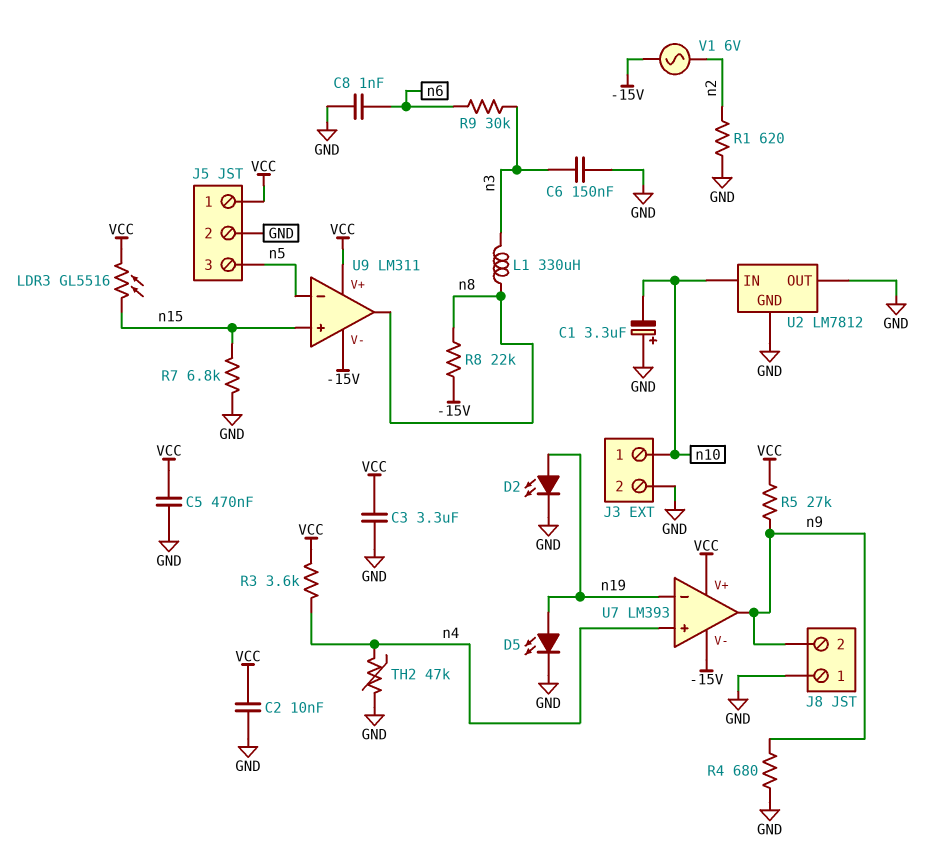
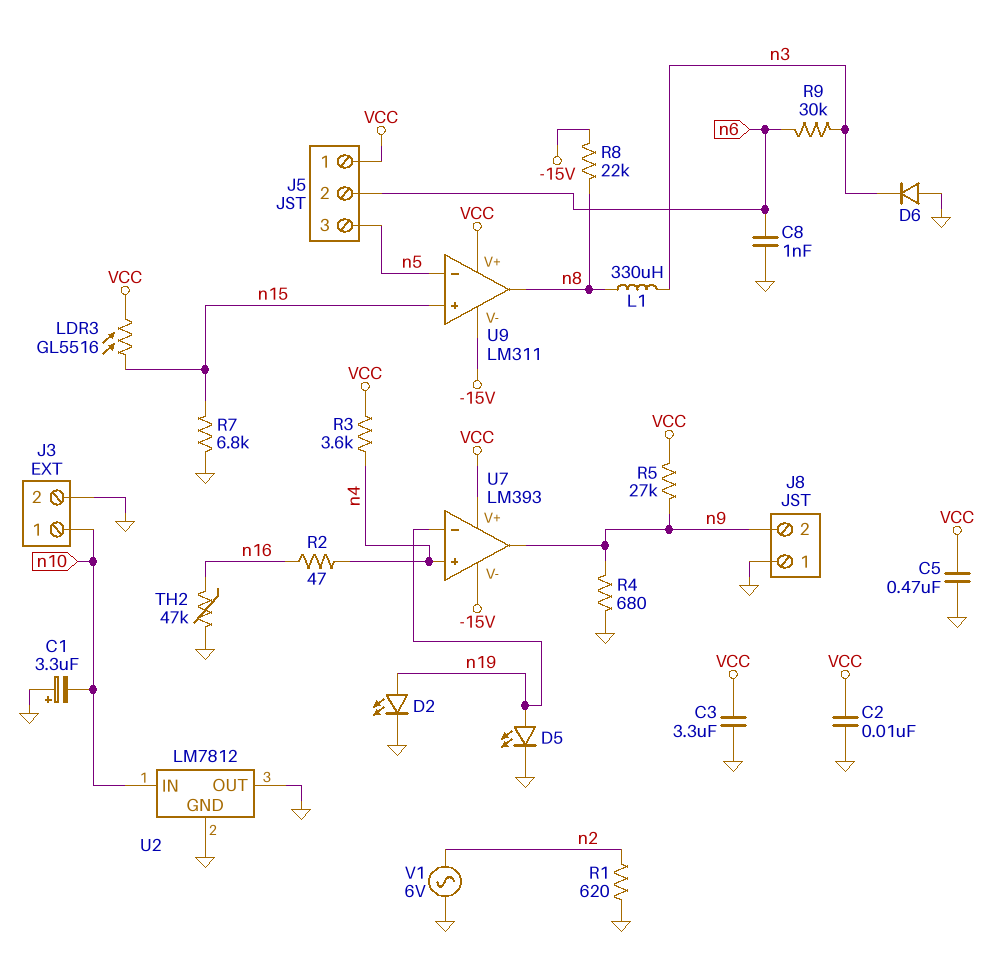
C6: 150nF (GND, n3) -> none
D6: none -> diode (A GND, K n3)
J5 pin 2: GND -> n6
R2: none -> 47 (n4, n16)
TH2: 47k (GND, n4) -> 47k (GND, n16)
V1: AC 6V (-15V, n2) -> AC 6V (GND, n2)

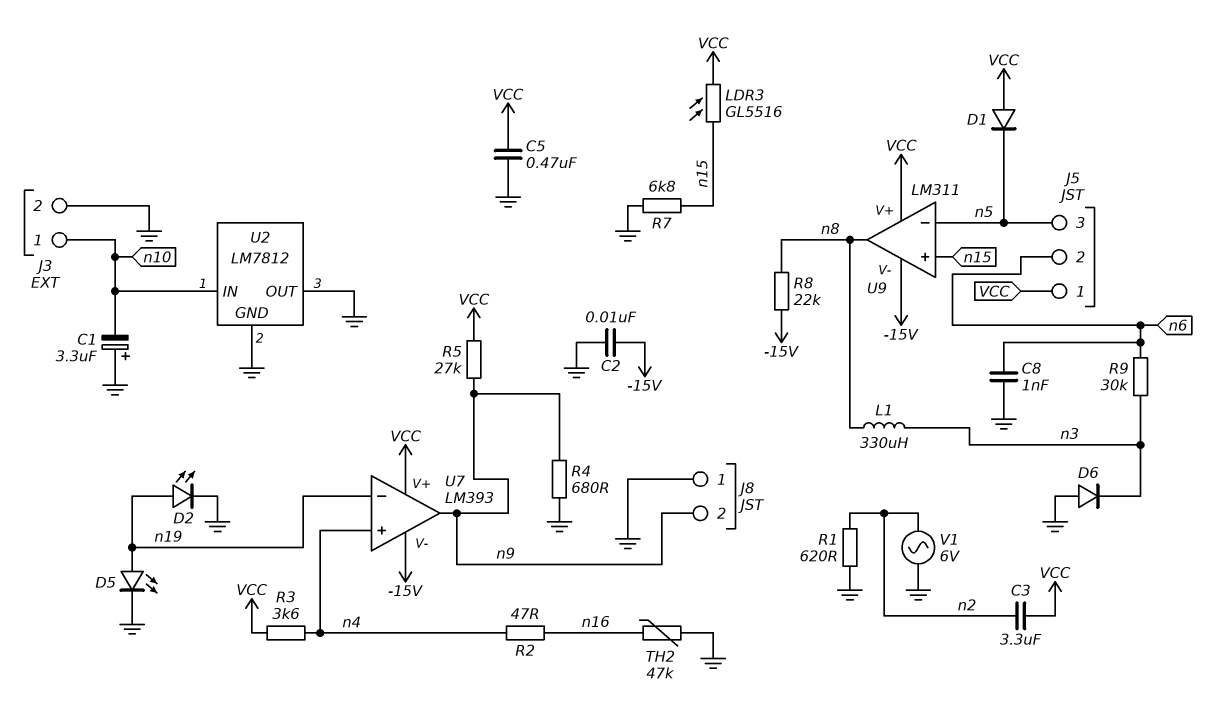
C2: 10nF (GND, VCC) -> 10nF (-15V, GND)
C3: 3.3uF (GND, VCC) -> 3.3uF (VCC, n2)
D1: none -> diode (A VCC, K n5)

